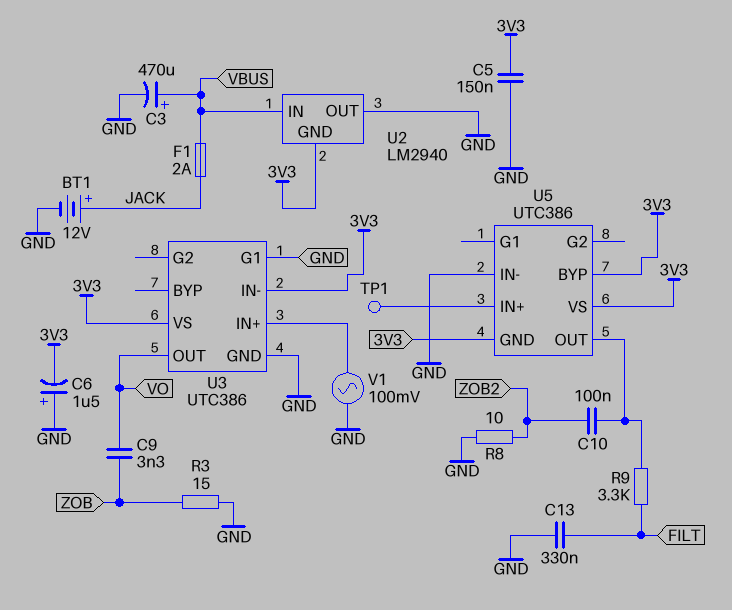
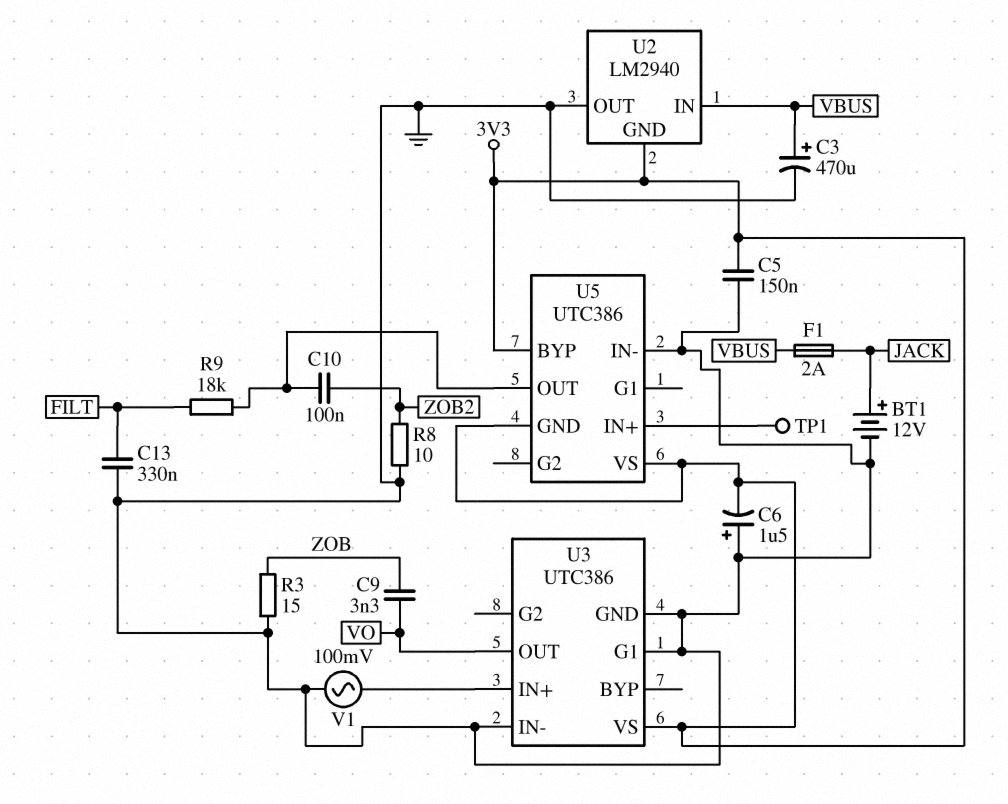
R9: 3.3k (FILT, U5/OUT) -> 18k (FILT, U5/OUT)
U3 pin IN-: 3V3 -> GND

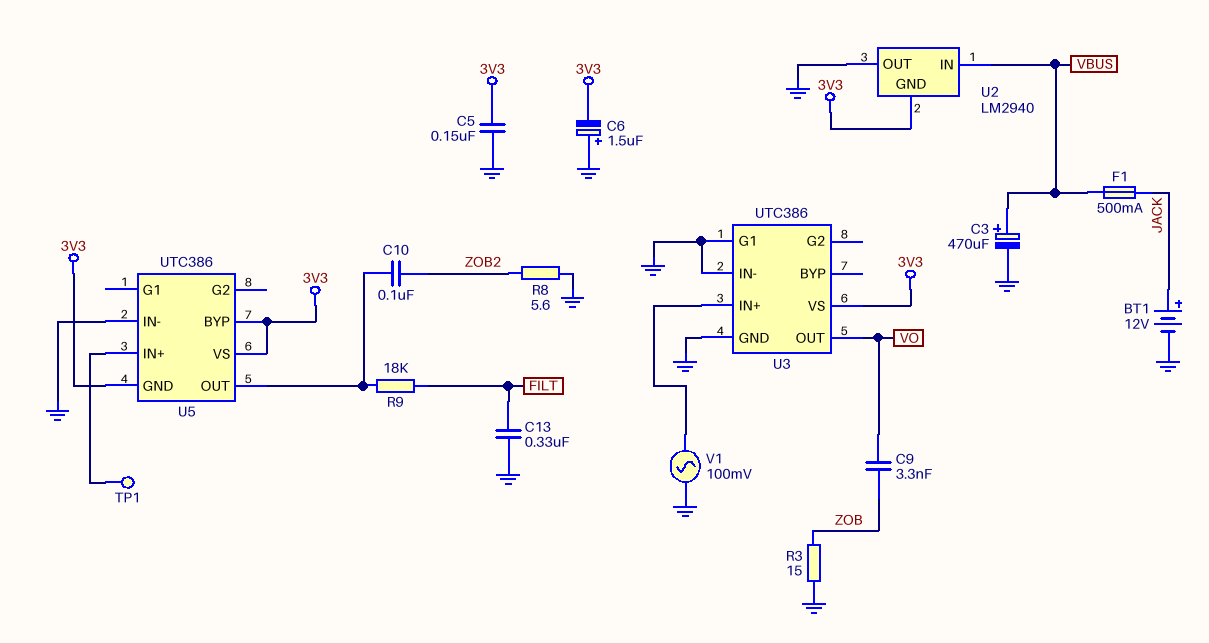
F1: 2A (JACK, VBUS) -> 500mA (JACK, VBUS)
R8: 10 (GND, ZOB2) -> 5.6 (GND, ZOB2)

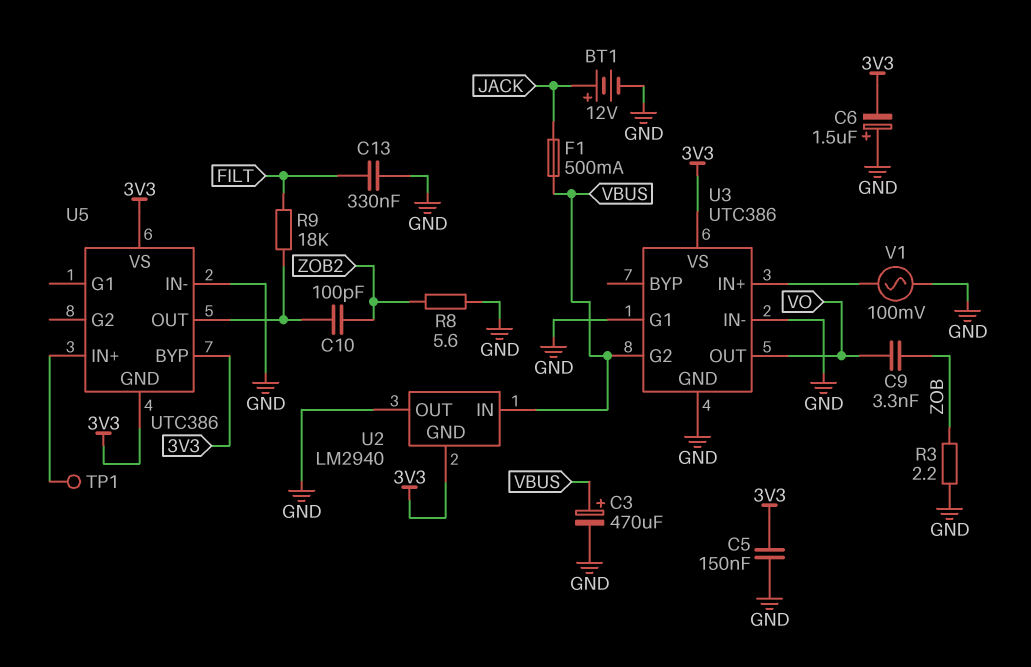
C10: 100nF (U5/OUT, ZOB2) -> 100pF (U5/OUT, ZOB2)
R3: 15 (GND, ZOB) -> 2.2 (GND, ZOB)
U3 pin G2: none -> VBUS

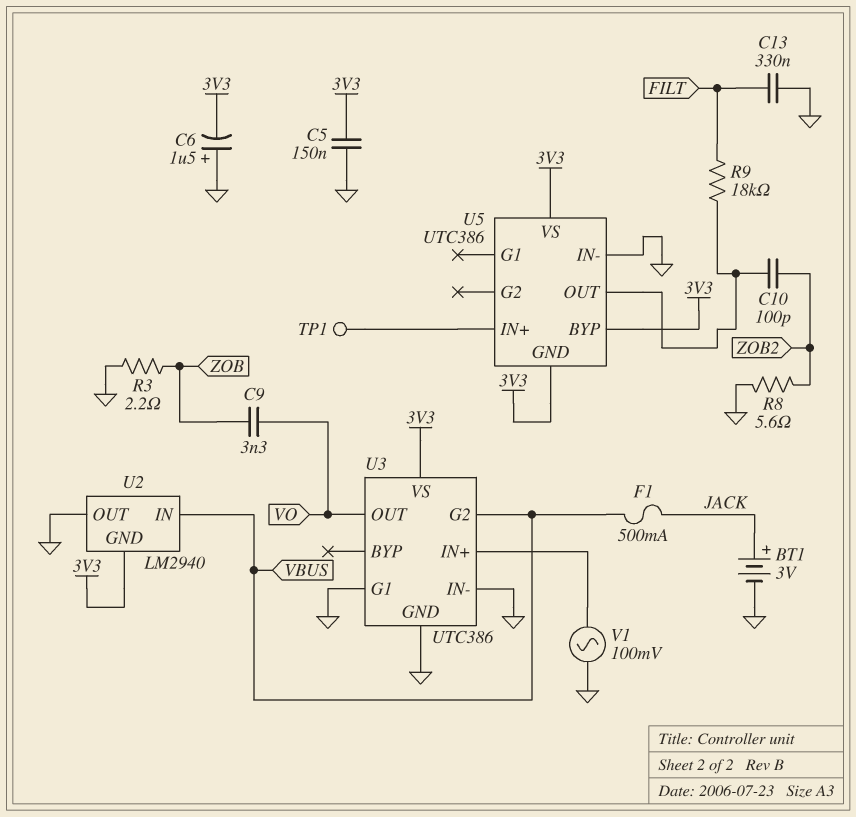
BT1: 12V (plus JACK, minus GND) -> 3V (plus JACK, minus GND)
C3: 470uF (plus VBUS, minus GND) -> none

